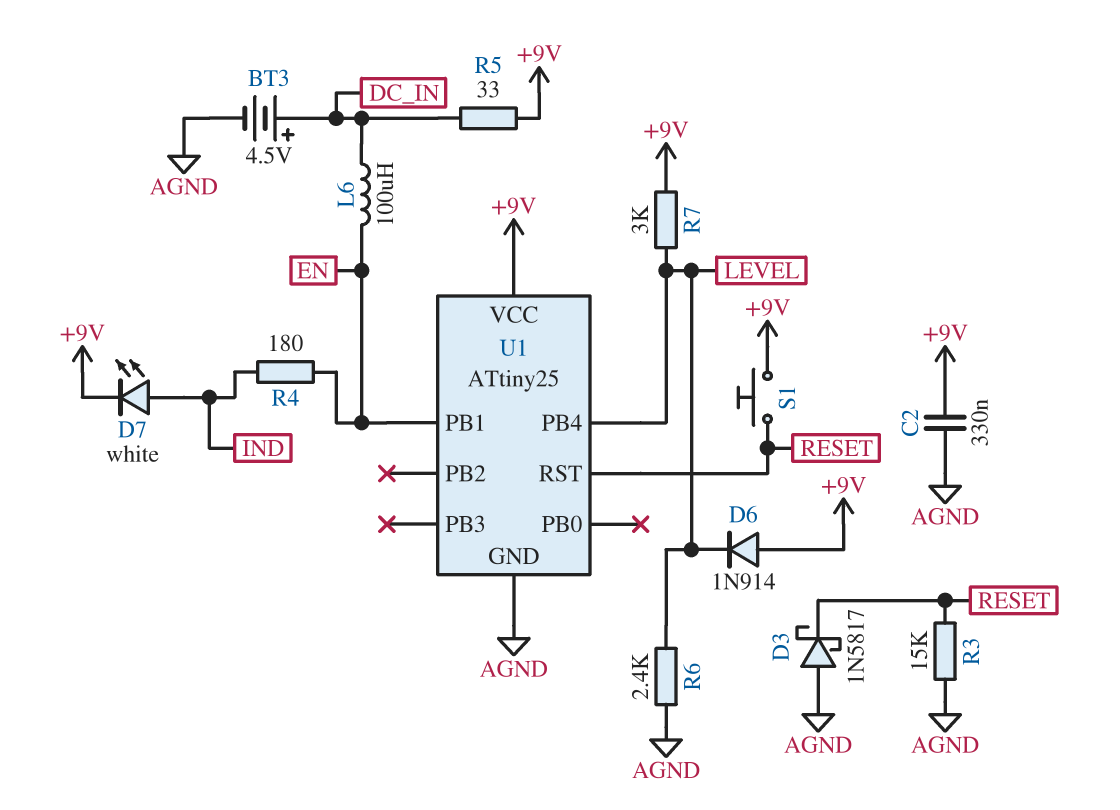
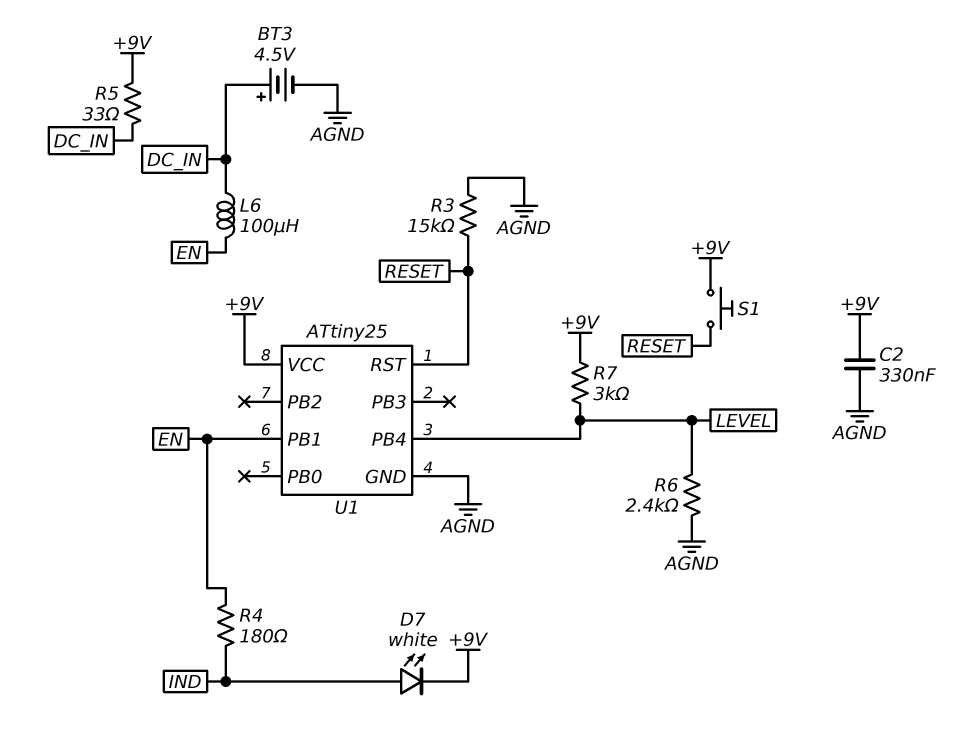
D3: schottky 1N5817 (A AGND, K RESET) -> none
D6: diode 1N914 (A +9V, K LEVEL) -> none

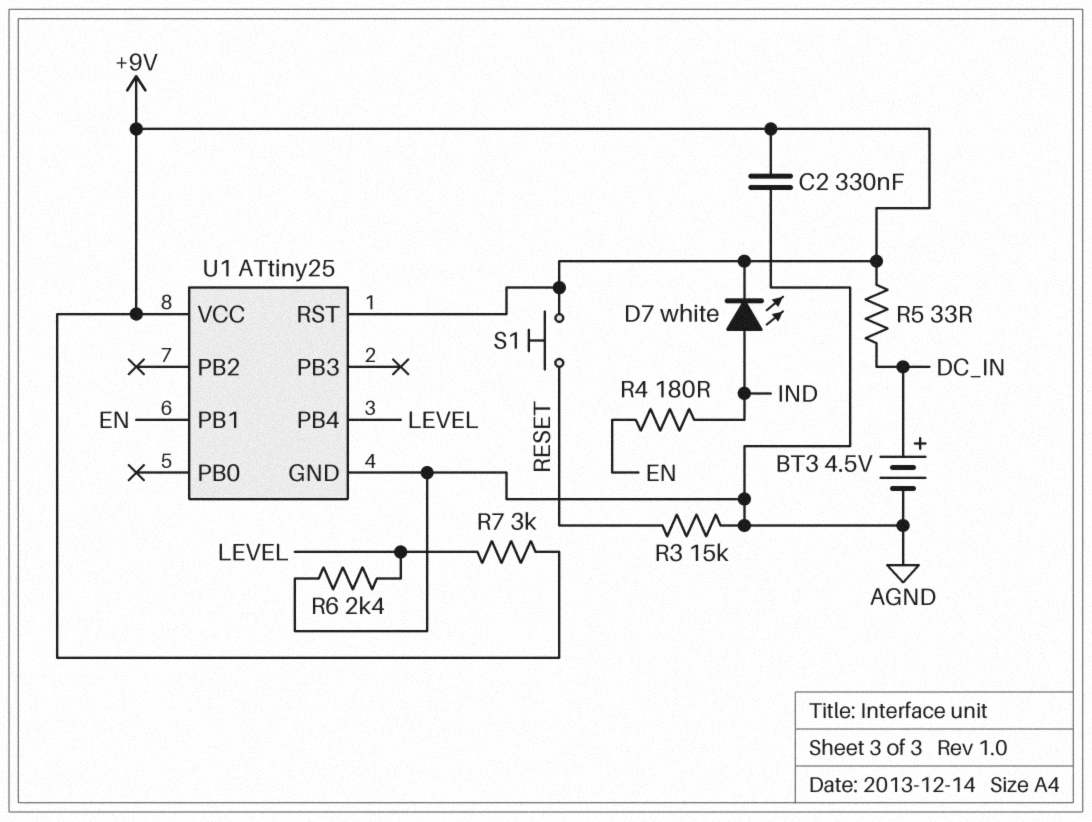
L6: 100uH (DC_IN, EN) -> none
U1 pin RST: RESET -> +9V

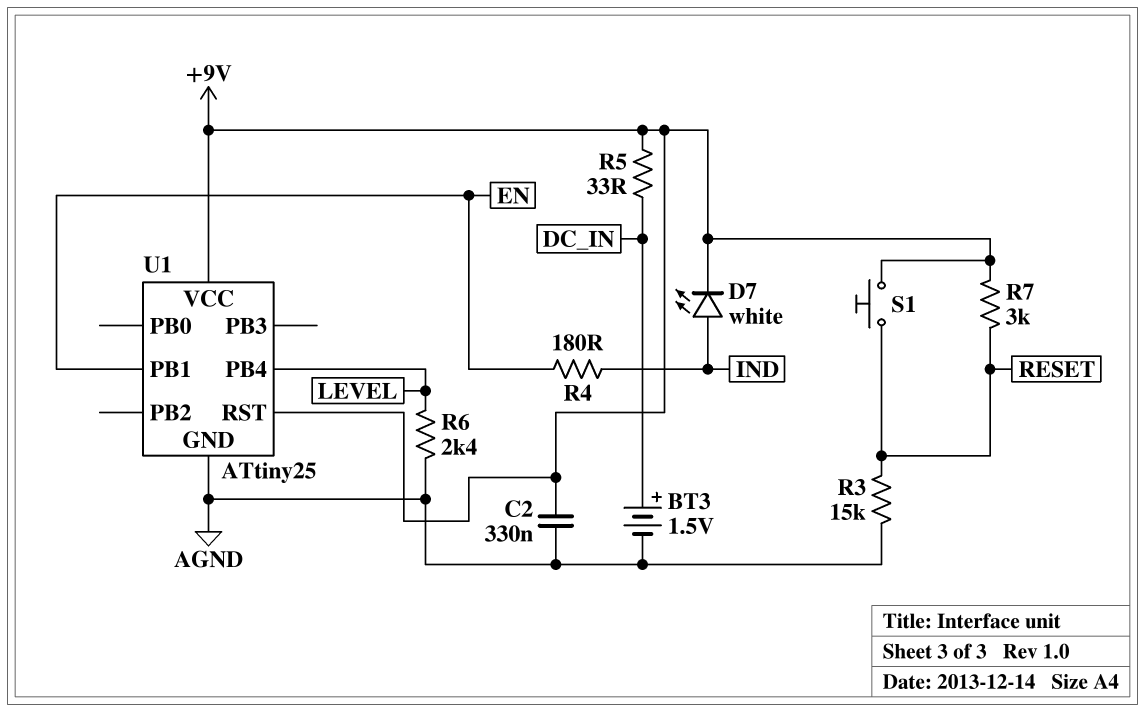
BT3: 4.5V (plus DC_IN, minus AGND) -> 1.5V (plus DC_IN, minus AGND)
R7: 3k (+9V, LEVEL) -> 3k (+9V, RESET)

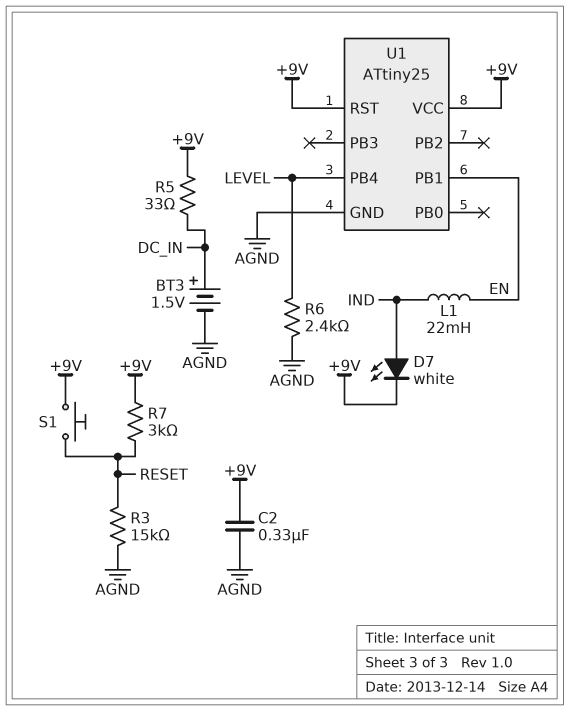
L1: none -> 22mH (EN, IND)
R4: 180 (EN, IND) -> none

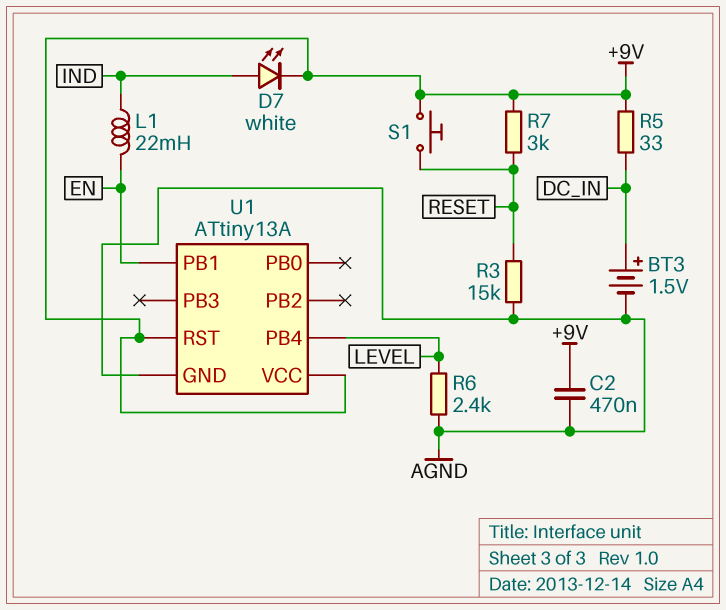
C2: 330nF (+9V, AGND) -> 470nF (+9V, AGND)
U1: ATtiny25 -> ATtiny13A

